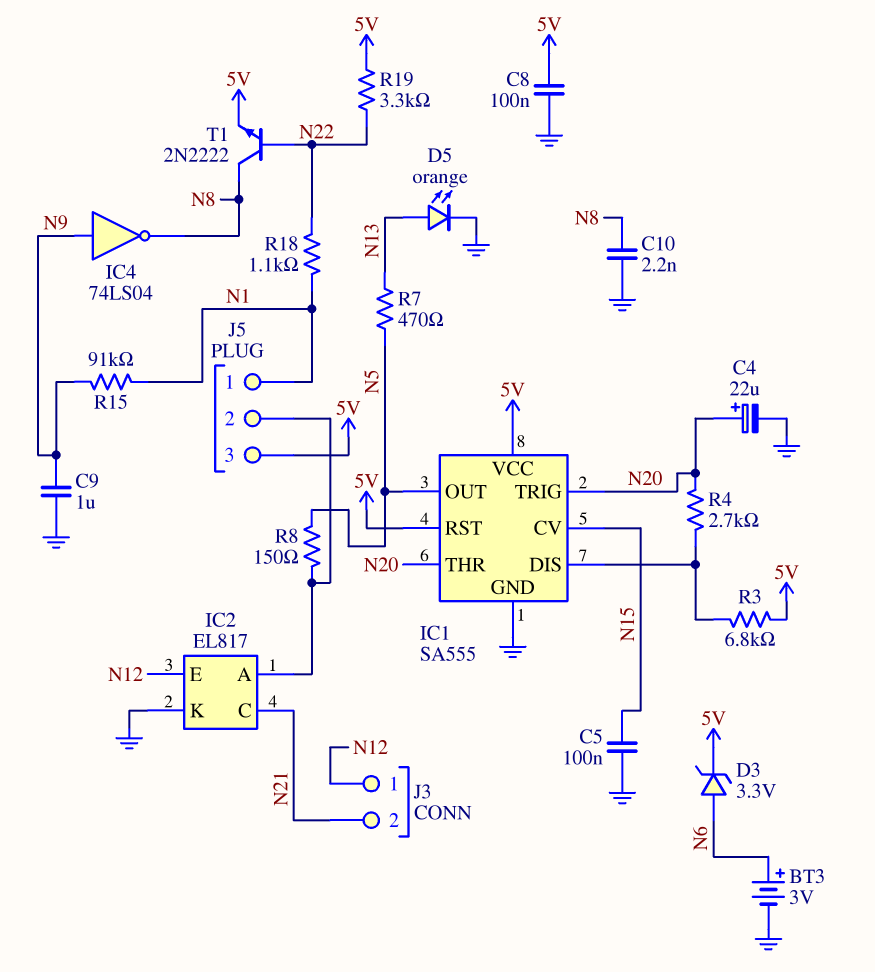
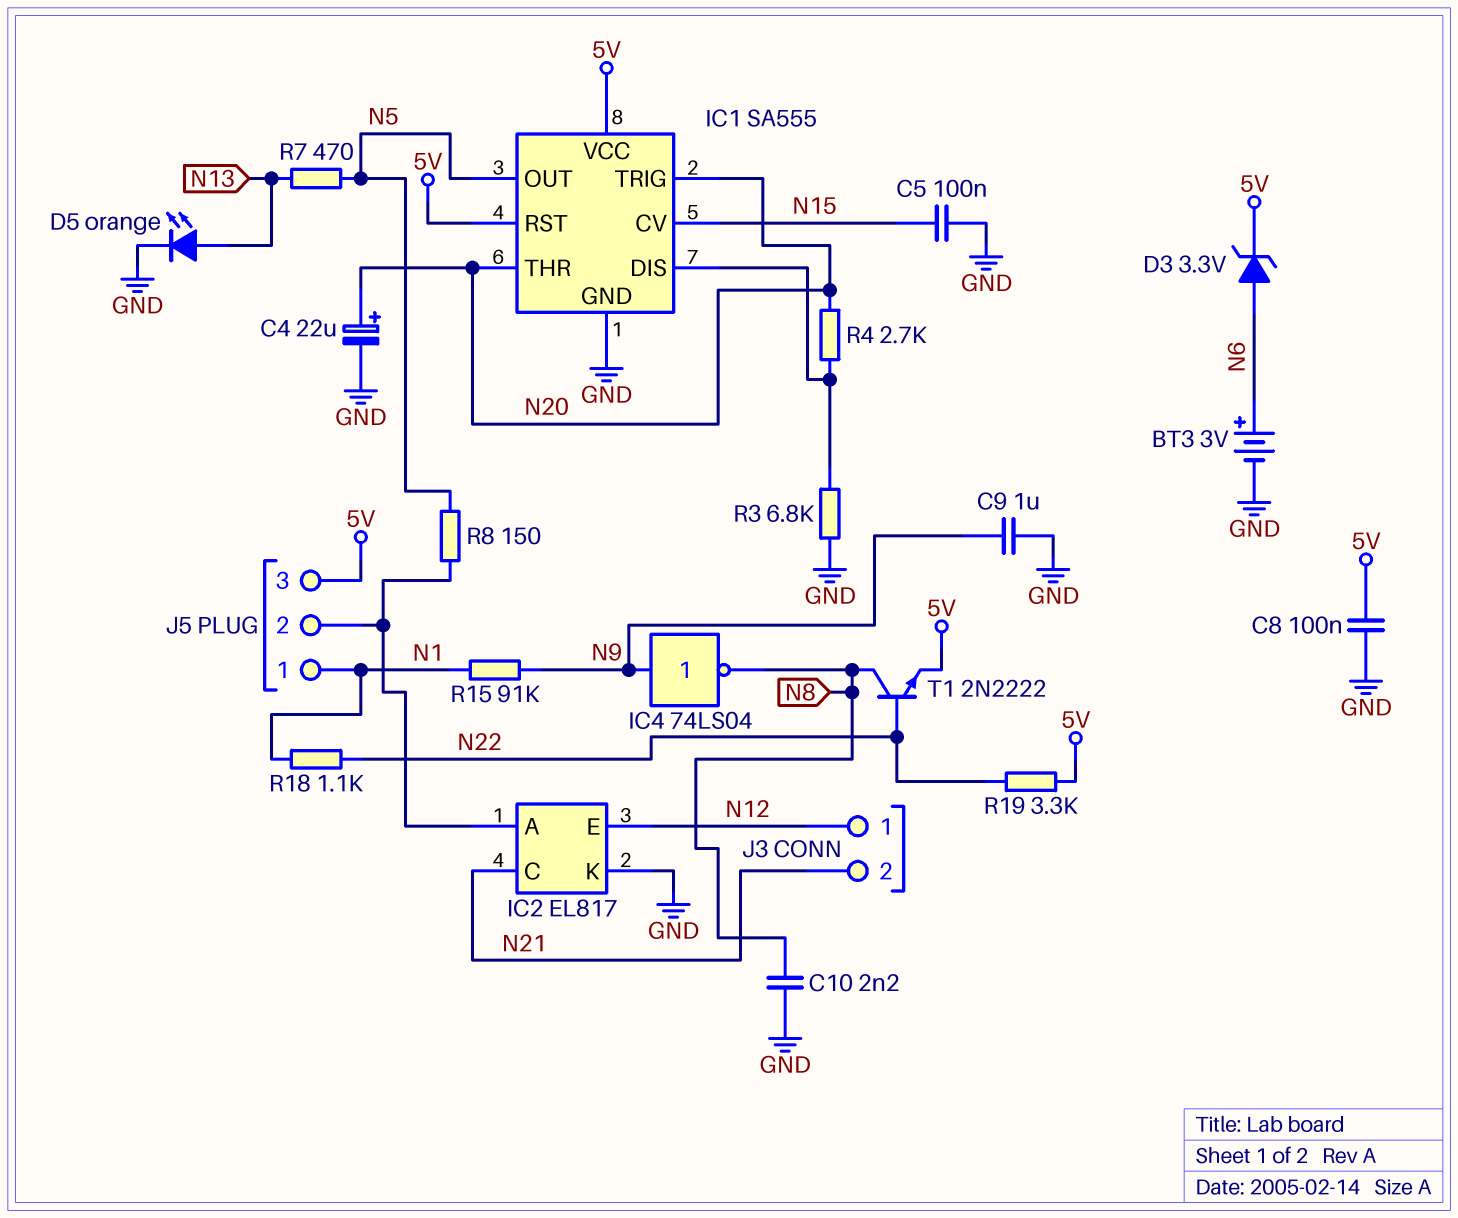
R3: 6.8k (5V, IC1/DIS) -> 6.8k (GND, IC1/DIS)

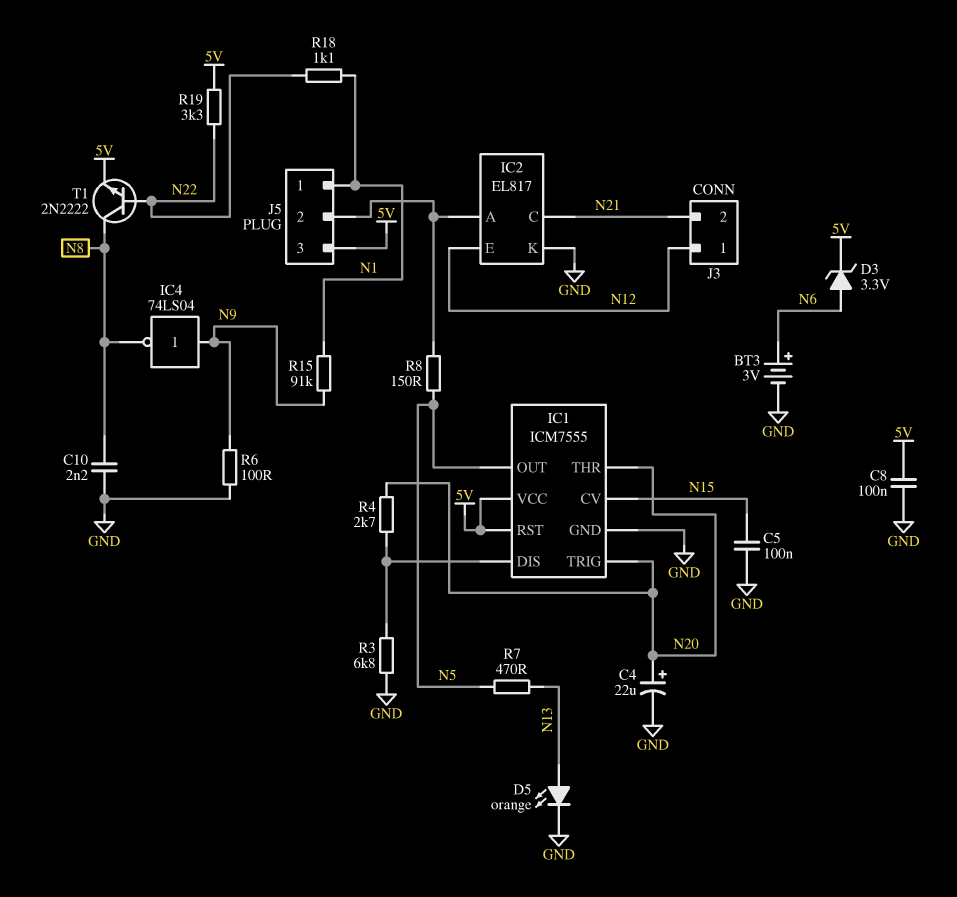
C9: 1uF (GND, N9) -> none
IC1: SA555 -> ICM7555
R6: none -> 100 (GND, N9)

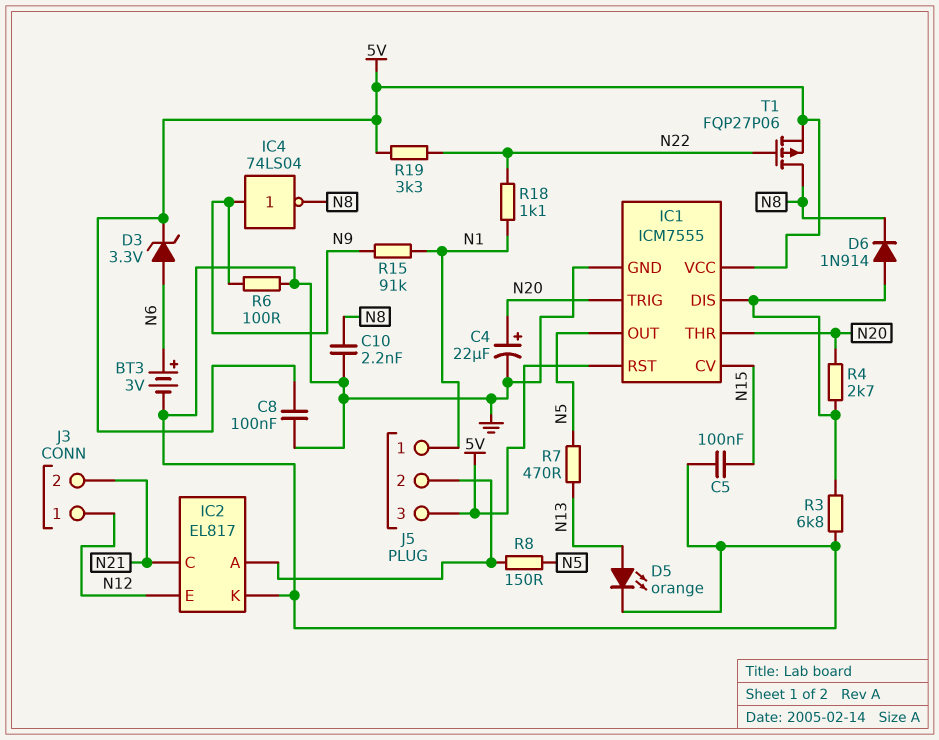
D6: none -> diode 1N914 (A IC1/DIS, K N8)
T1: NPN 2N2222 (B N22, C N8, E 5V) -> PMOS FQP27P06 (G N22, D N8, S 5V)

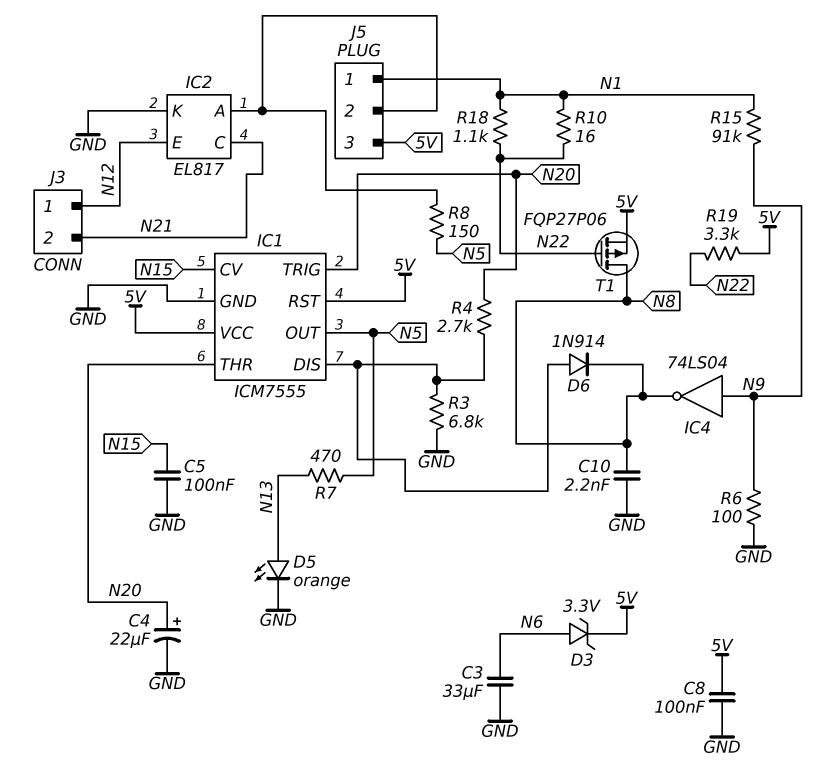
BT3: 3V (plus N6, minus GND) -> none
C3: none -> 33uF (GND, N6)
R10: none -> 16 (N1, N22)

